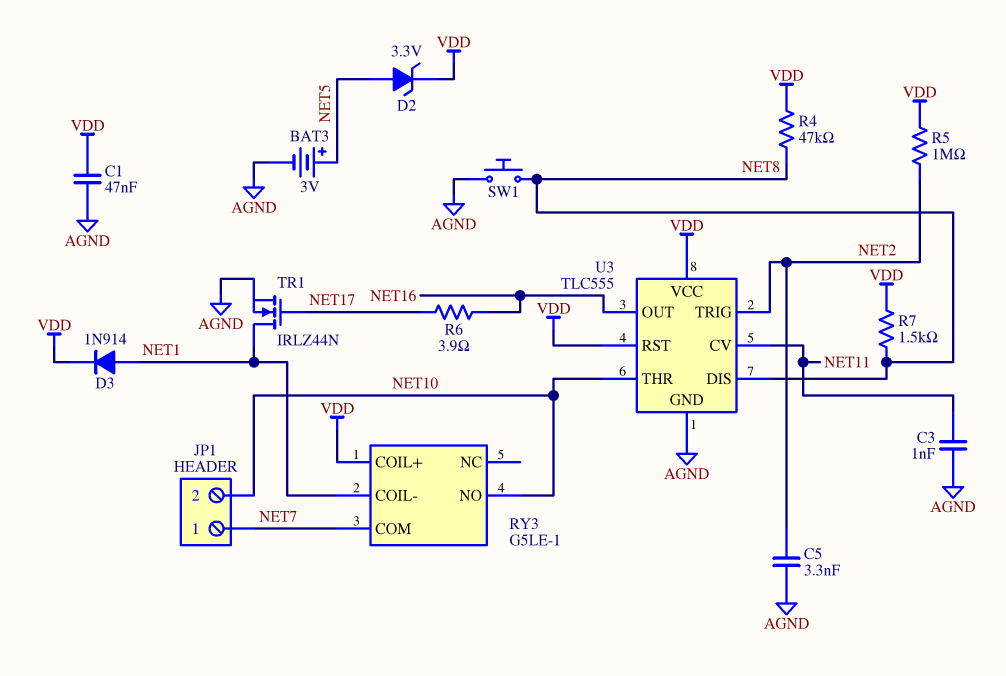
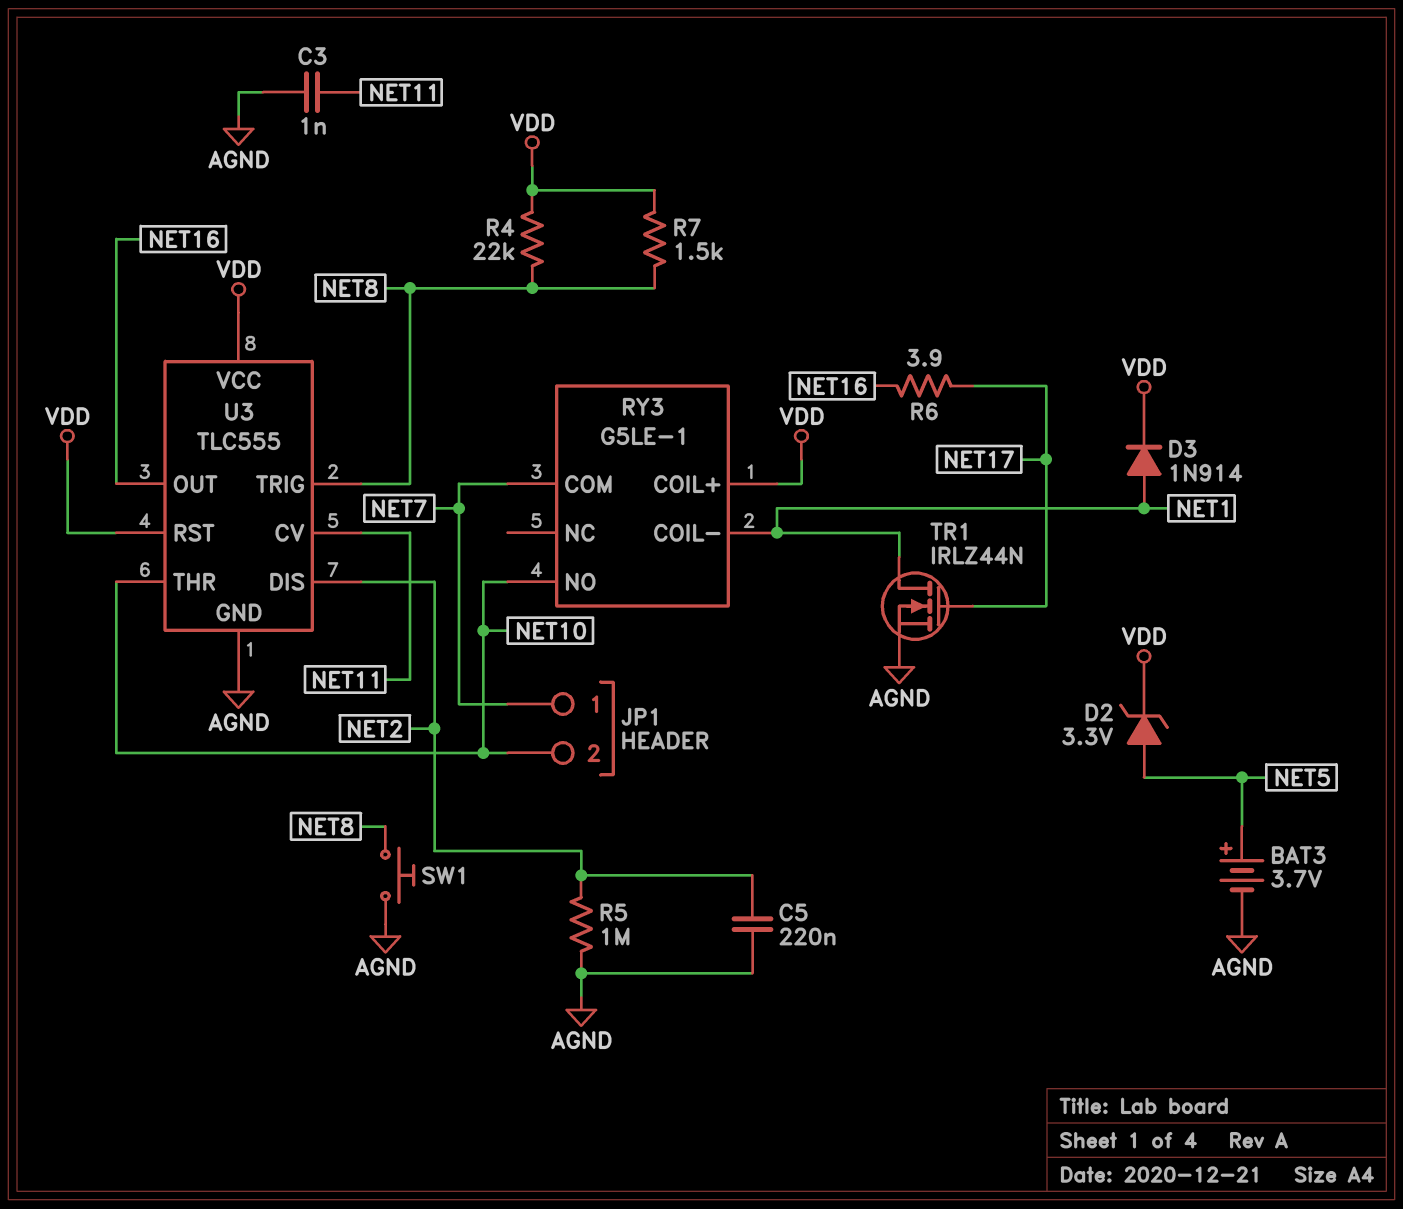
BAT3: 3V (plus NET5, minus AGND) -> 3.7V (plus NET5, minus AGND)
C1: 47nF (AGND, VDD) -> none
C5: 3.3nF (AGND, NET2) -> 220nF (AGND, NET2)
R4: 47k (NET8, VDD) -> 22k (NET8, VDD)
R5: 1M (NET2, VDD) -> 1M (AGND, NET2)
U3 pin DIS: NET8 -> NET2
U3 pin TRIG: NET2 -> NET8

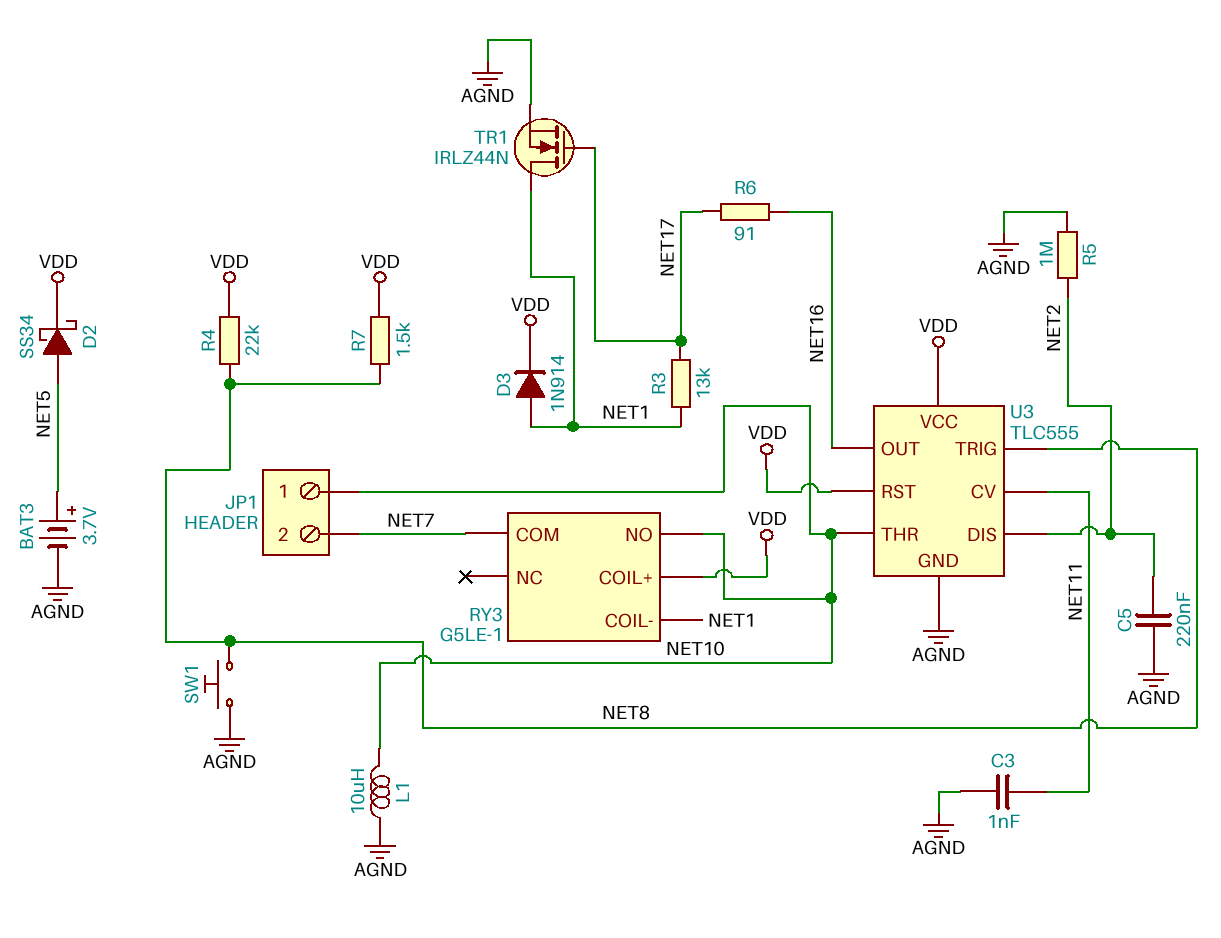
D2: zener 3.3V (A NET5, K VDD) -> schottky SS34 (A NET5, K VDD)
JP1 pin 1: NET7 -> NET10
JP1 pin 2: NET10 -> NET7
L1: none -> 10uH (AGND, NET10)
R3: none -> 13k (NET1, NET17)
R6: 3.9 (NET16, NET17) -> 91 (NET16, NET17)

